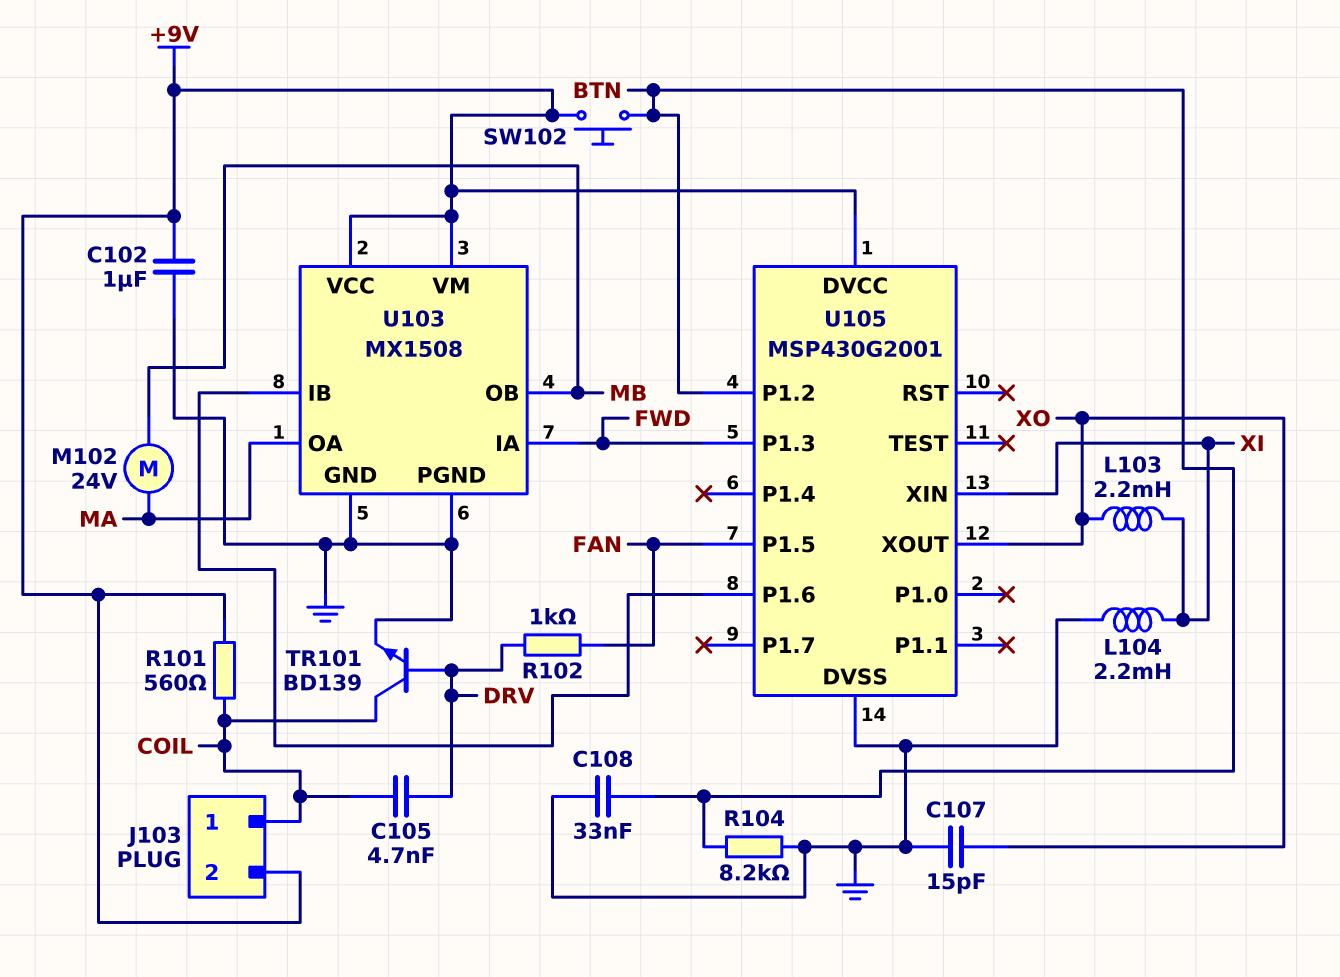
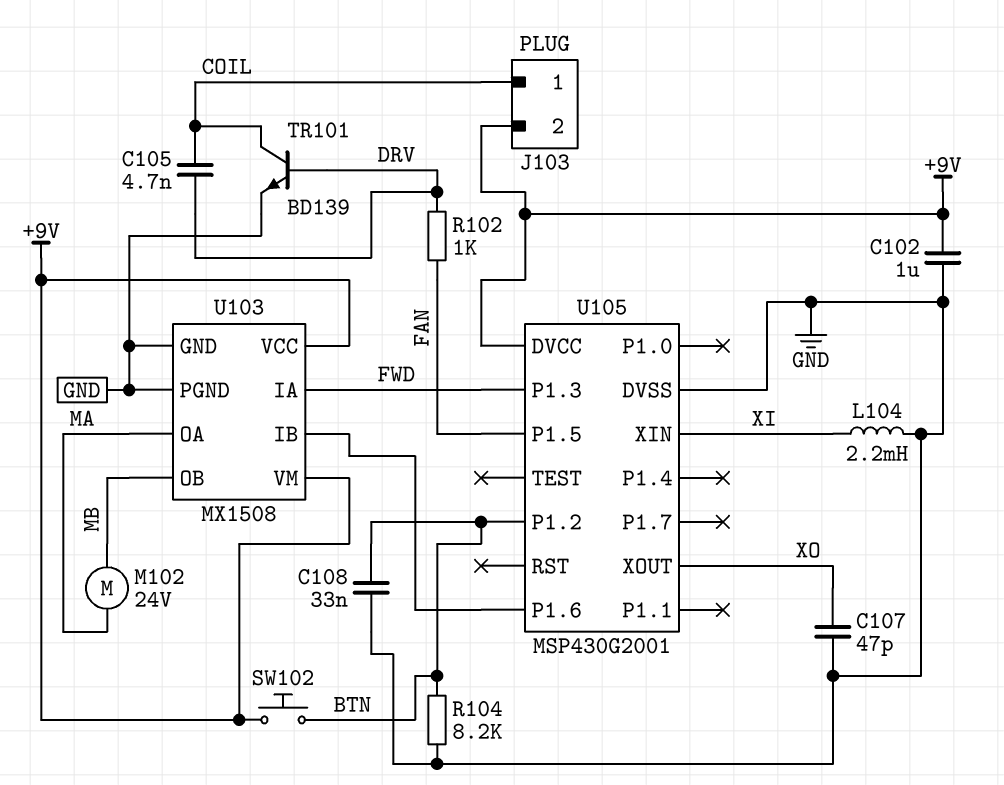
C107: 15pF (GND, XO) -> 47pF (GND, XO)
L103: 2.2mH (XI, XO) -> none
R101: 560 (+9V, COIL) -> none

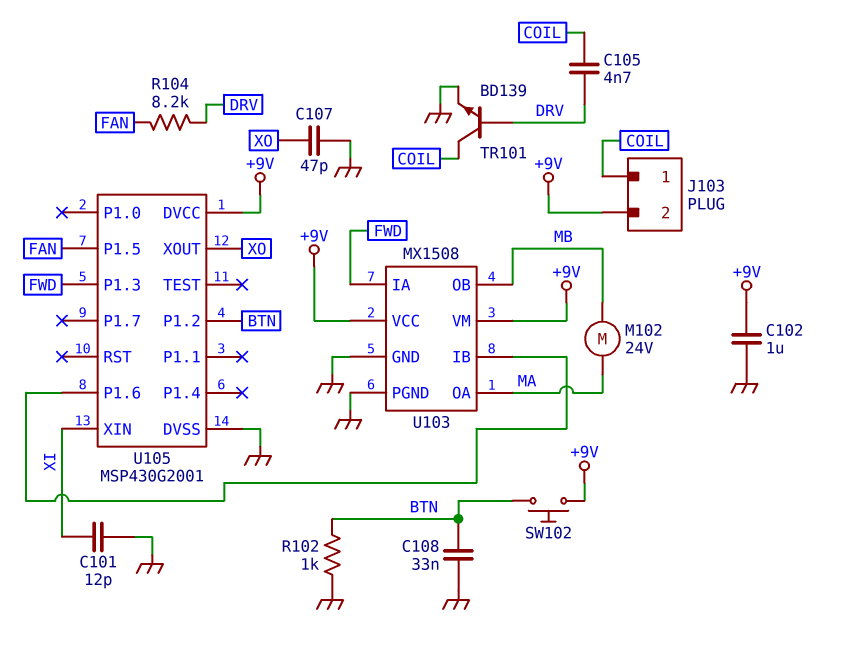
C101: none -> 12pF (GND, XI)
L104: 2.2mH (GND, XI) -> none
R102: 1k (DRV, FAN) -> 1k (BTN, GND)
R104: 8.2k (BTN, GND) -> 8.2k (DRV, FAN)

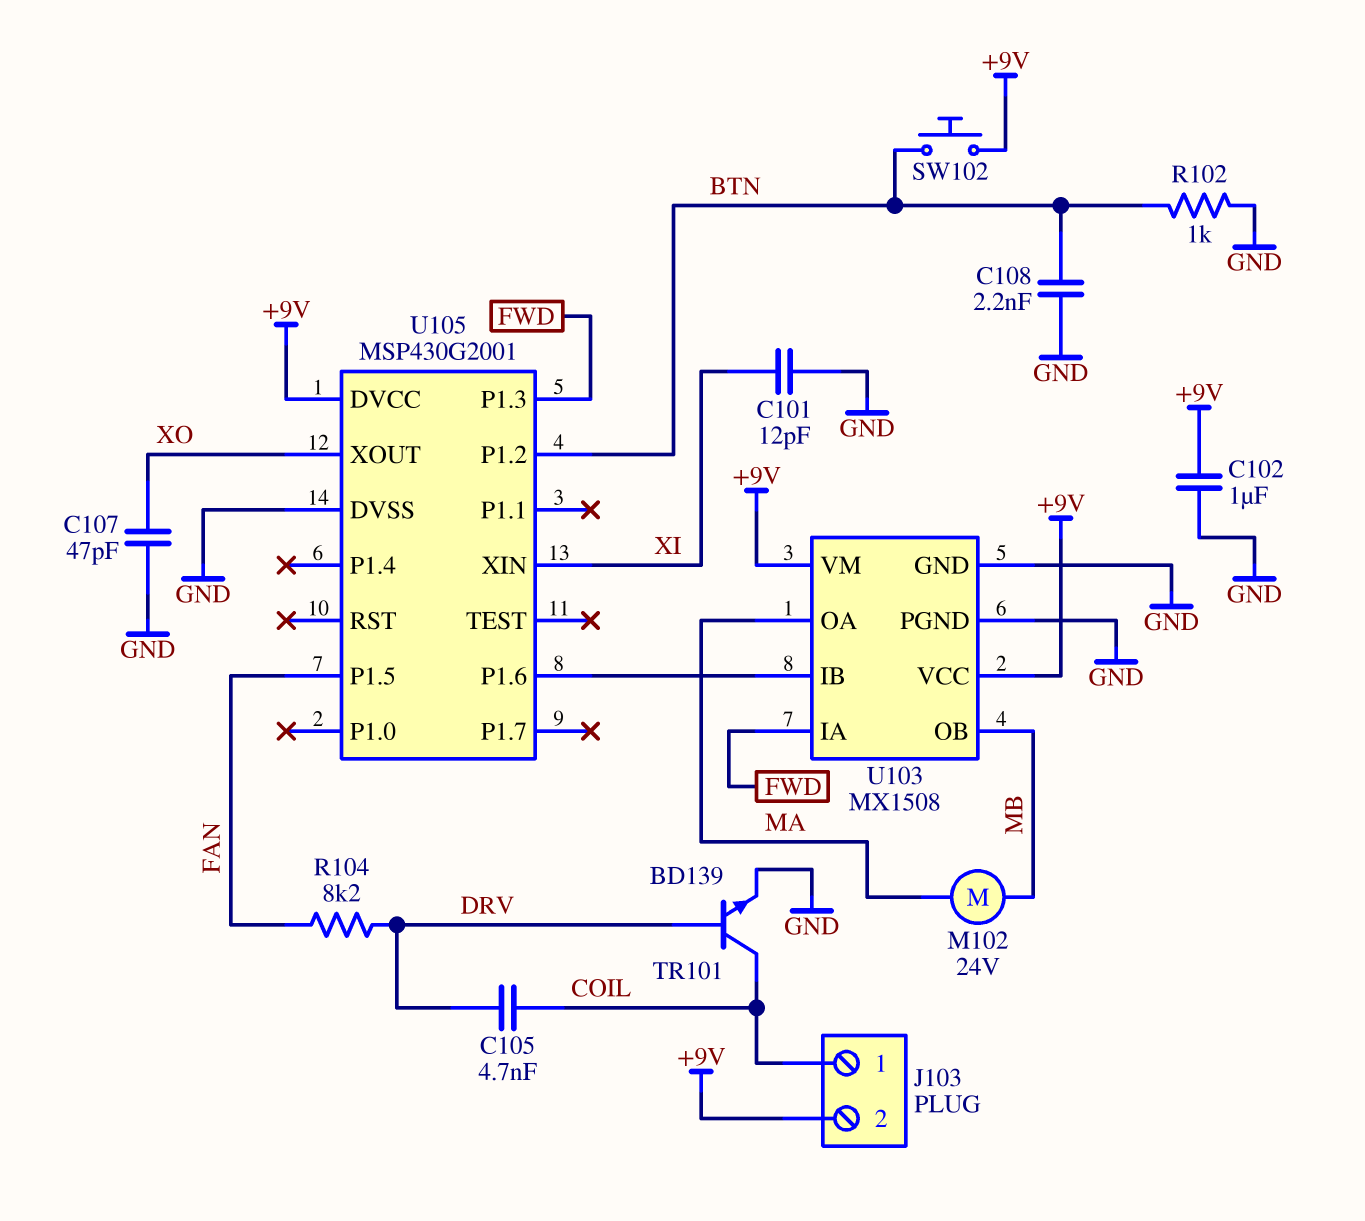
C108: 33nF (BTN, GND) -> 2.2nF (BTN, GND)

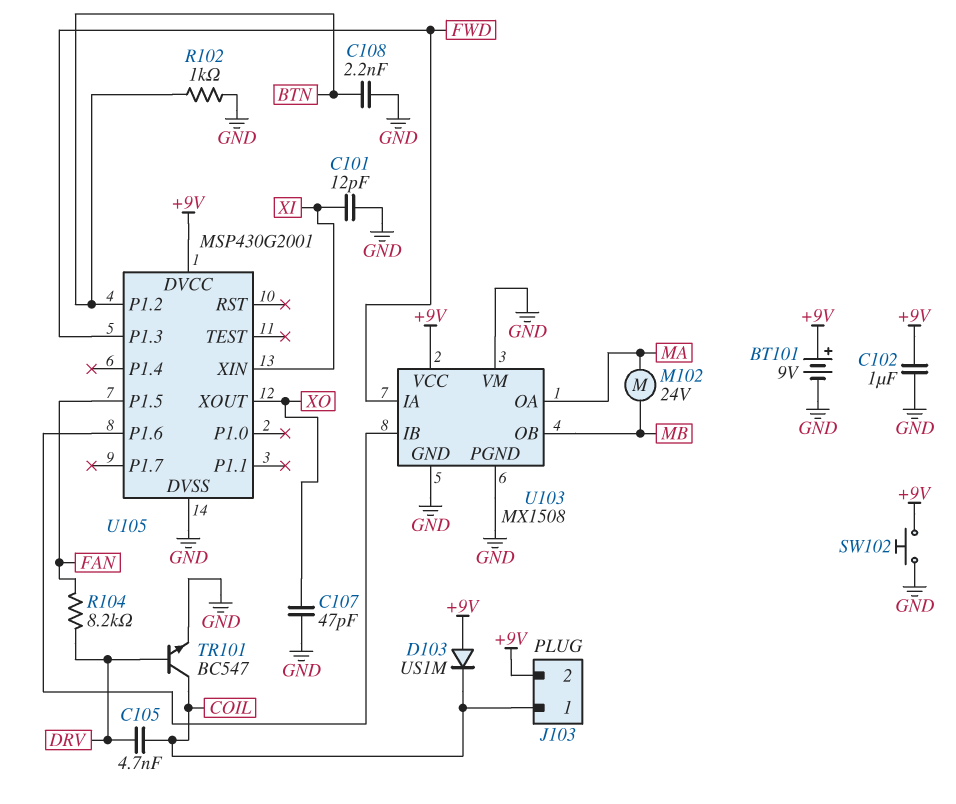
BT101: none -> 9V (plus +9V, minus GND)
D103: none -> diode US1M (A +9V, K COIL)
SW102: button (+9V, BTN) -> button (+9V, GND)
TR101: NPN BD139 (B DRV, C COIL, E GND) -> NPN BC547 (B DRV, C COIL, E GND)
U103 pin VM: +9V -> GND

